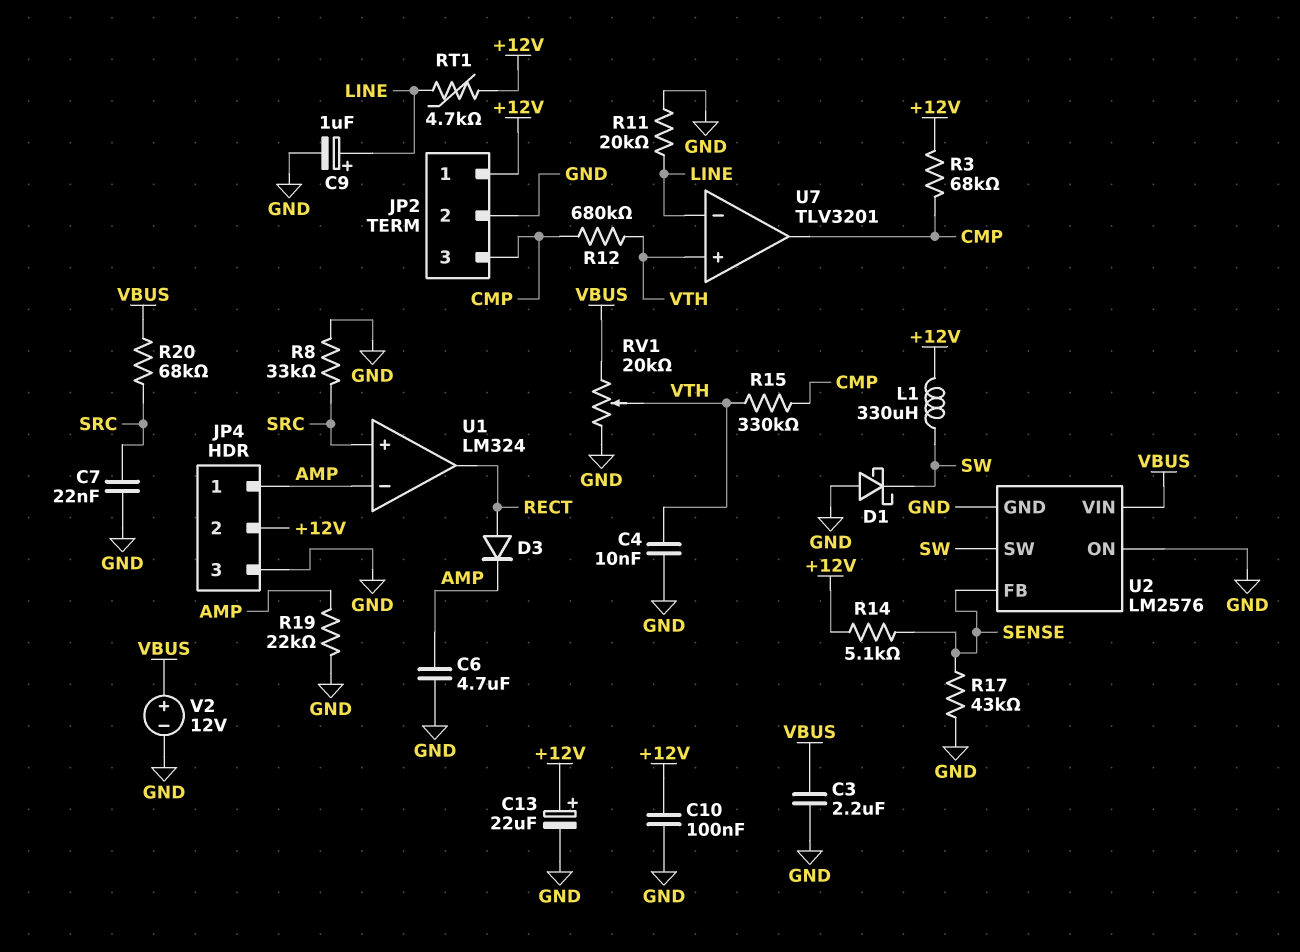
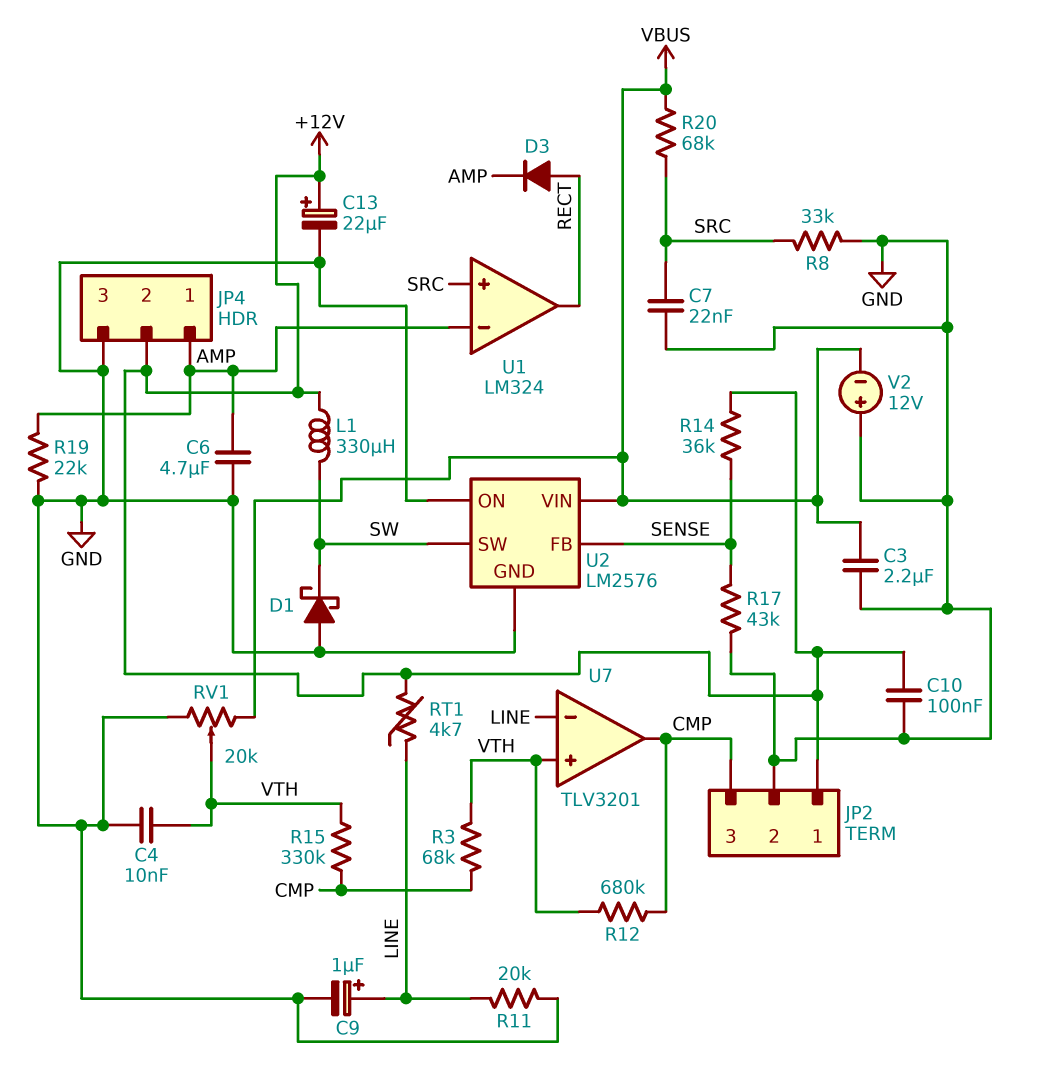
R3: 68k (+12V, CMP) -> 68k (CMP, VTH)
R14: 5.1k (+12V, SENSE) -> 36k (+12V, SENSE)
V2: 12V (plus VBUS, minus GND) -> 12V (plus GND, minus VBUS)

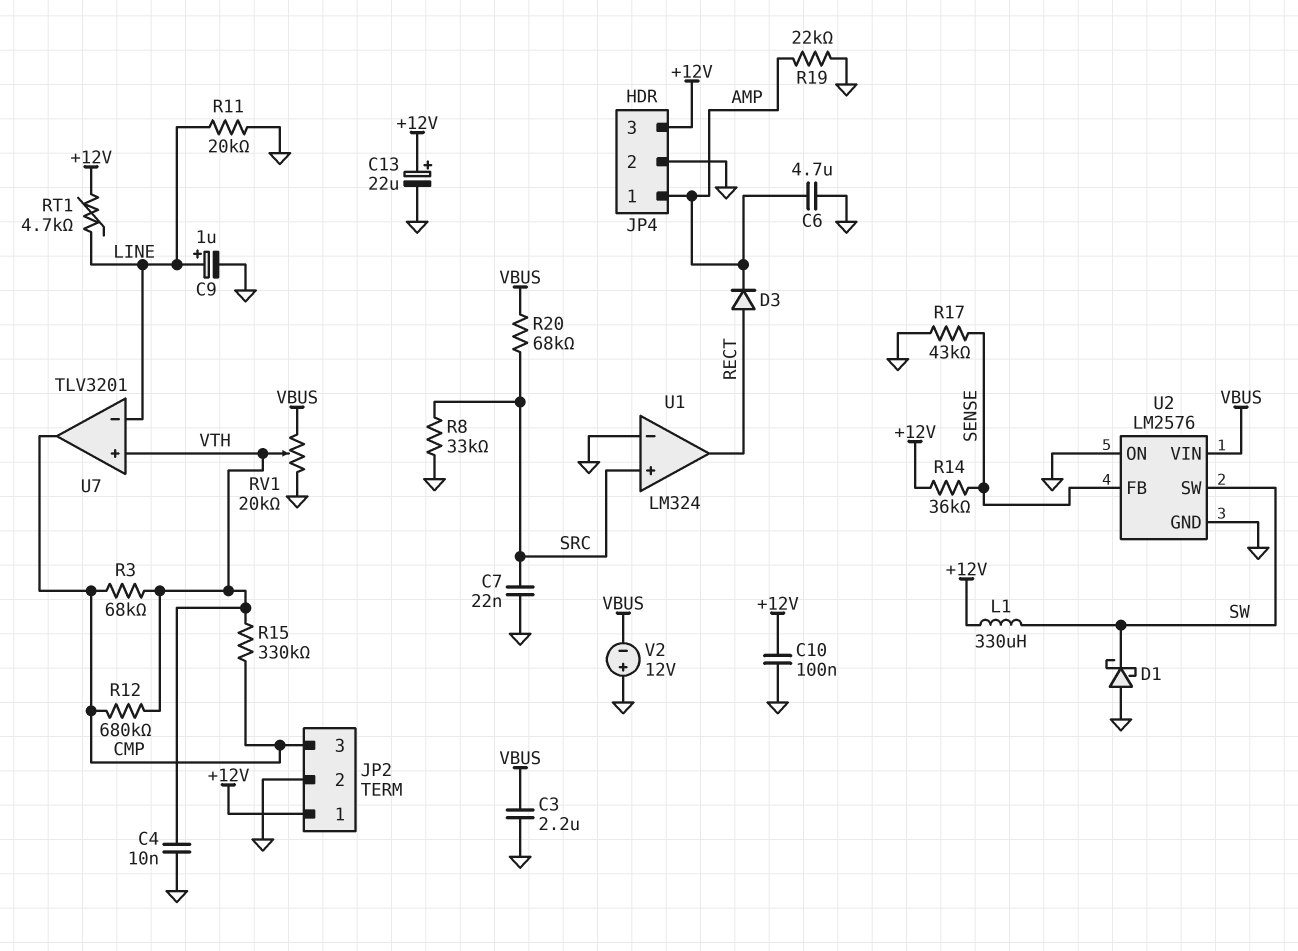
JP4 pin 2: +12V -> GND
JP4 pin 3: GND -> +12V
U1 pin in-: AMP -> GND

